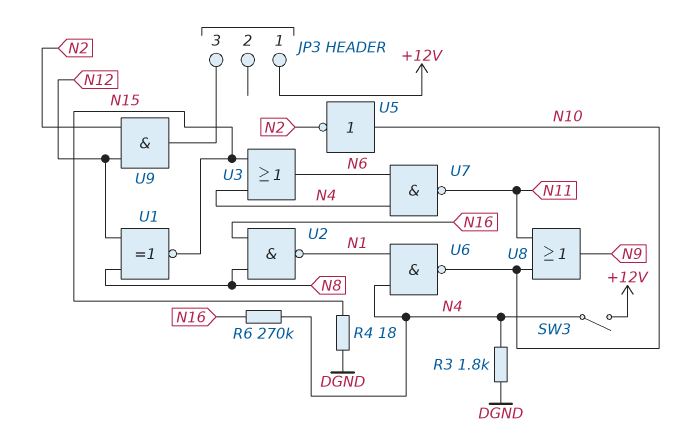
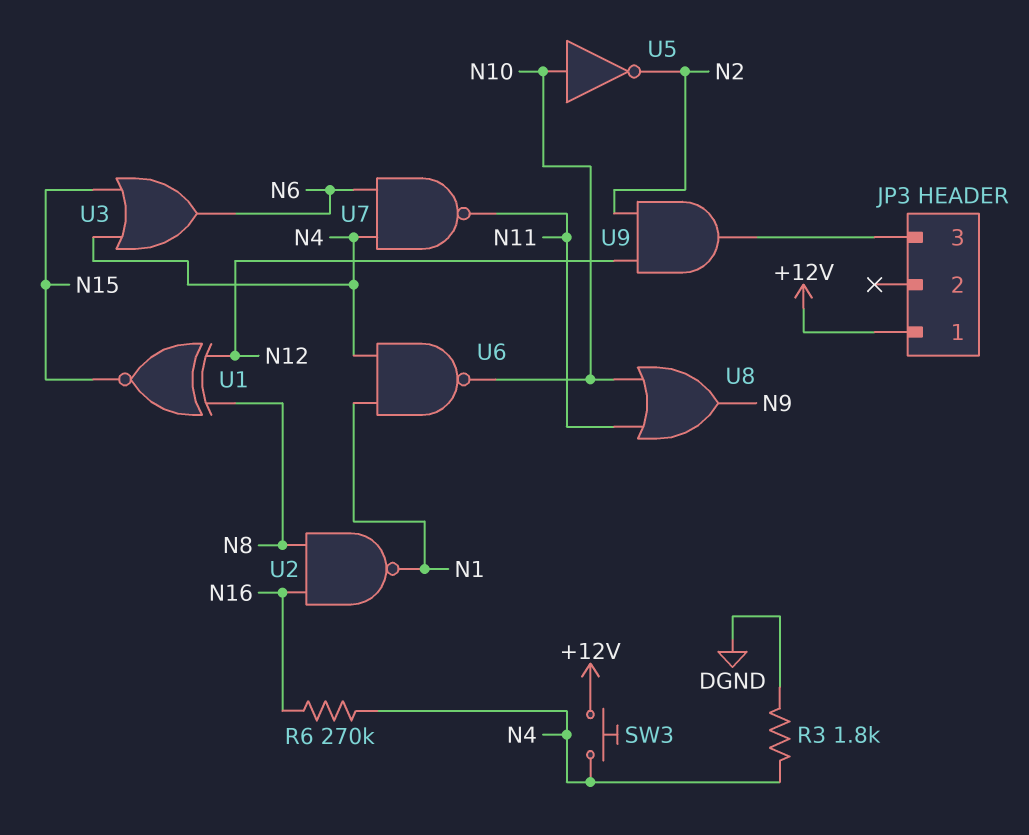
R4: 18 (DGND, N15) -> none
SW3: switch (+12V, N4) -> button (+12V, N4)

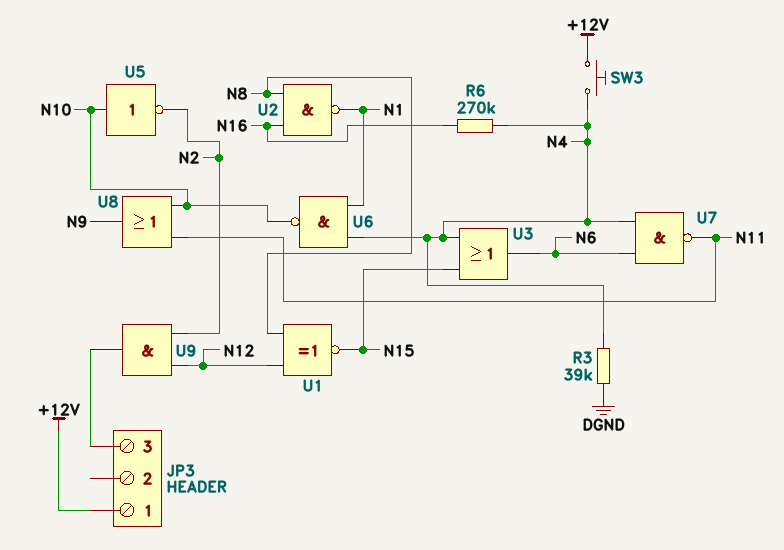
R3: 1.8k (DGND, N4) -> 39k (DGND, N4)

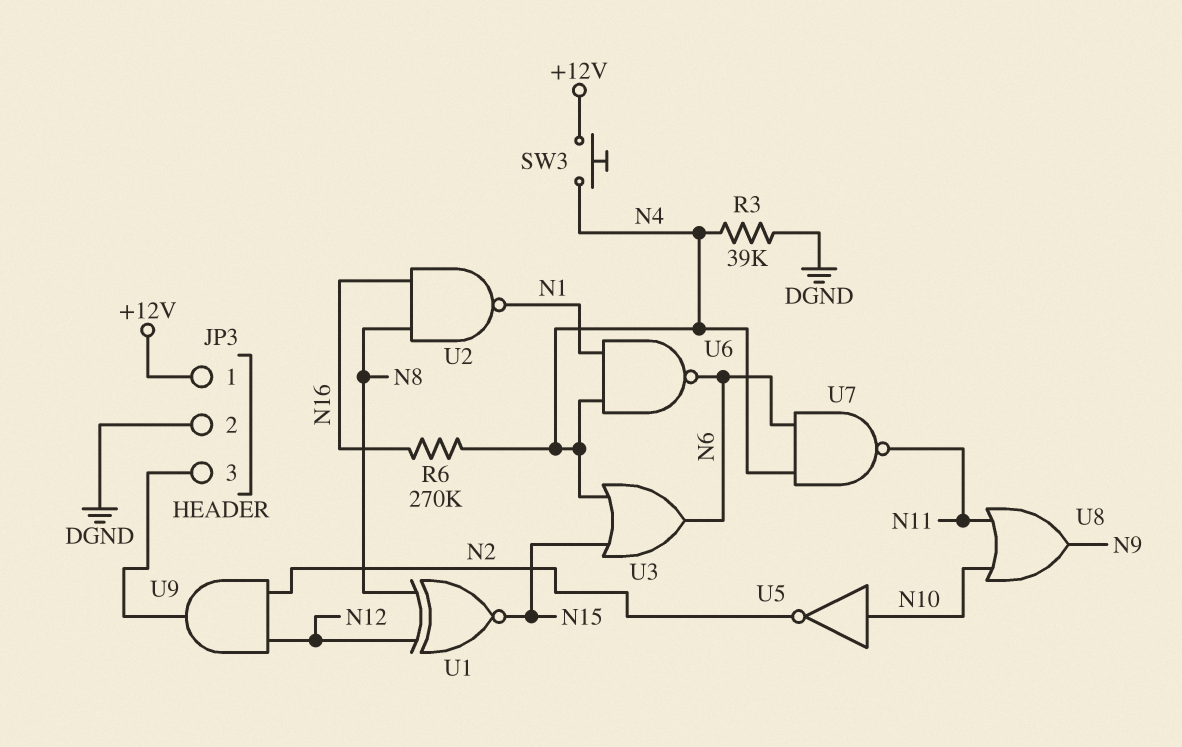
JP3 pin 2: none -> DGND
U6: NAND (in N1, in N4, out N10) -> NAND (in N1, in N4, out N6)

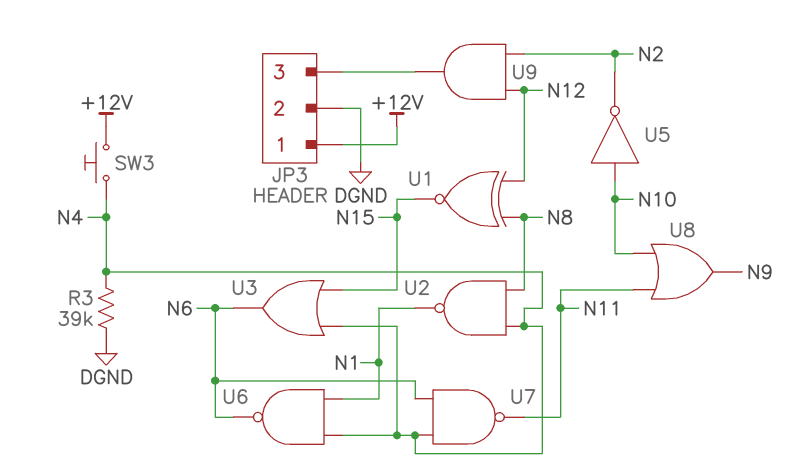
R6: 270k (N4, N16) -> none
U2: NAND (in N8, in N16, out N1) -> NAND (in N4, in N8, out N1)

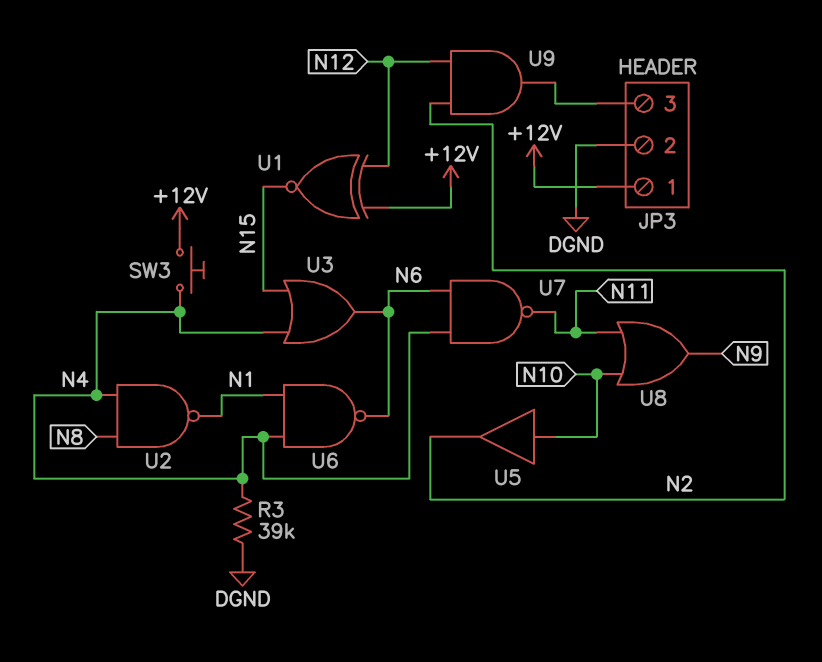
U1: XNOR (in N8, in N12, out N15) -> XNOR (in +12V, in N12, out N15)
U5: NOT (in N10, out N2) -> buffer (in N10, out N2)

